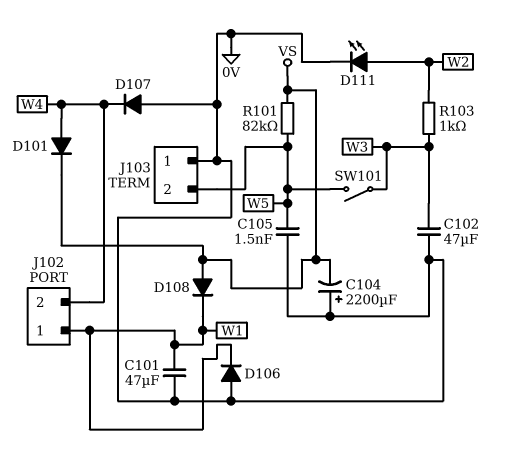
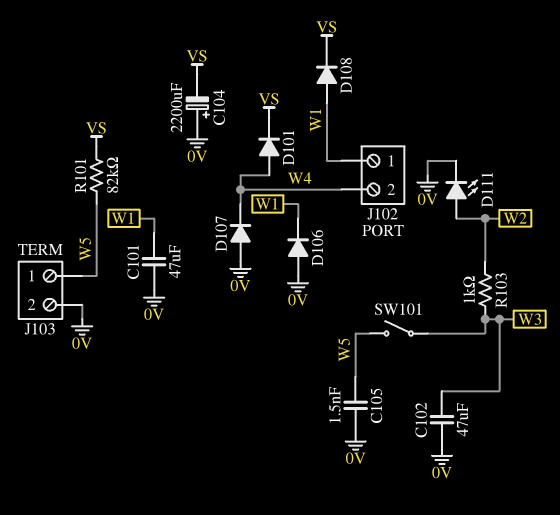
D108: diode (A VS, K W1) -> diode (A W1, K VS)
J103 pin 1: 0V -> W5
J103 pin 2: W5 -> 0V

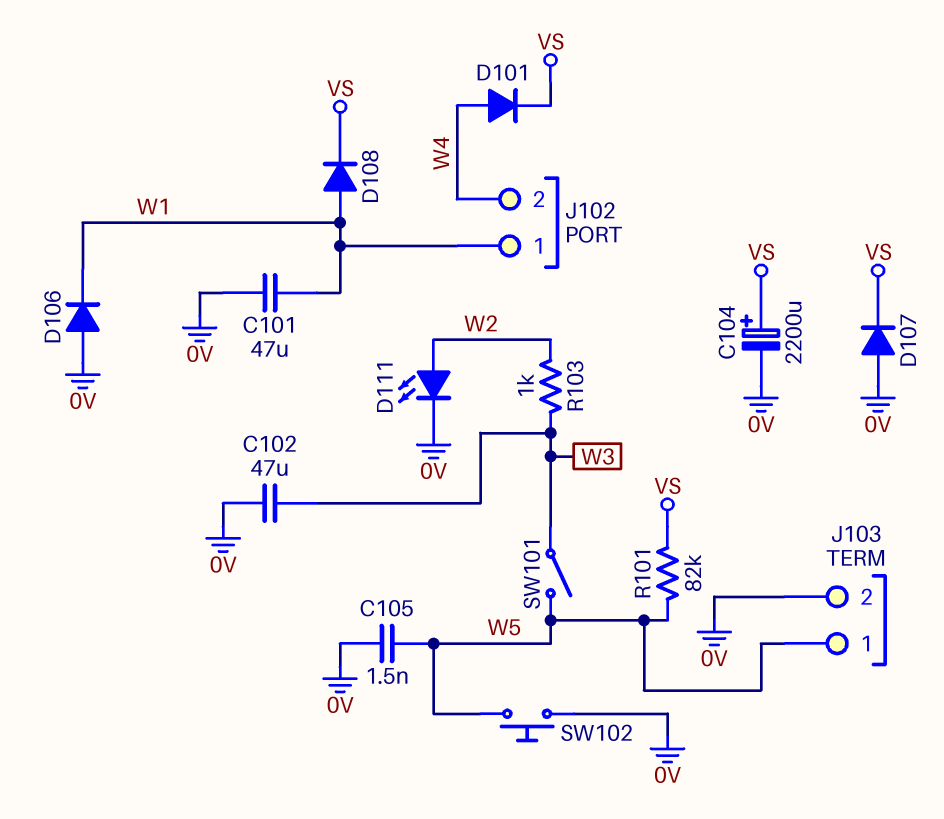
C104: 2200uF (plus 0V, minus VS) -> 2200uF (plus VS, minus 0V)
D107: diode (A 0V, K W4) -> diode (A 0V, K VS)
SW102: none -> button (0V, W5)

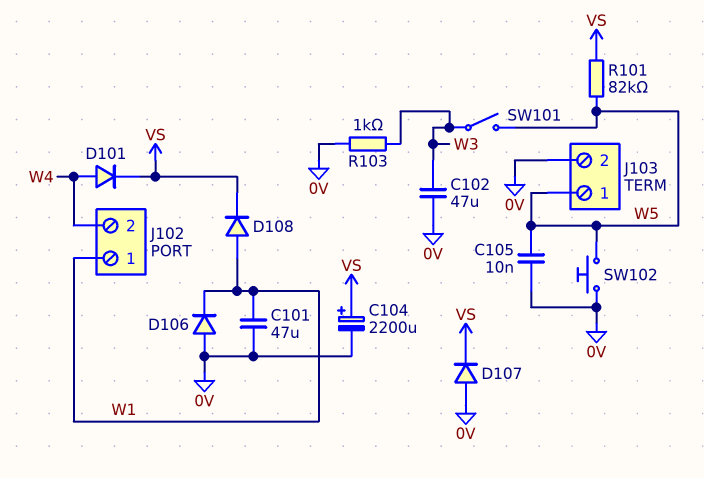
C105: 1.5nF (0V, W5) -> 10nF (0V, W5)
D111: LED (A W2, K 0V) -> none
R103: 1k (W2, W3) -> 1k (0V, W3)

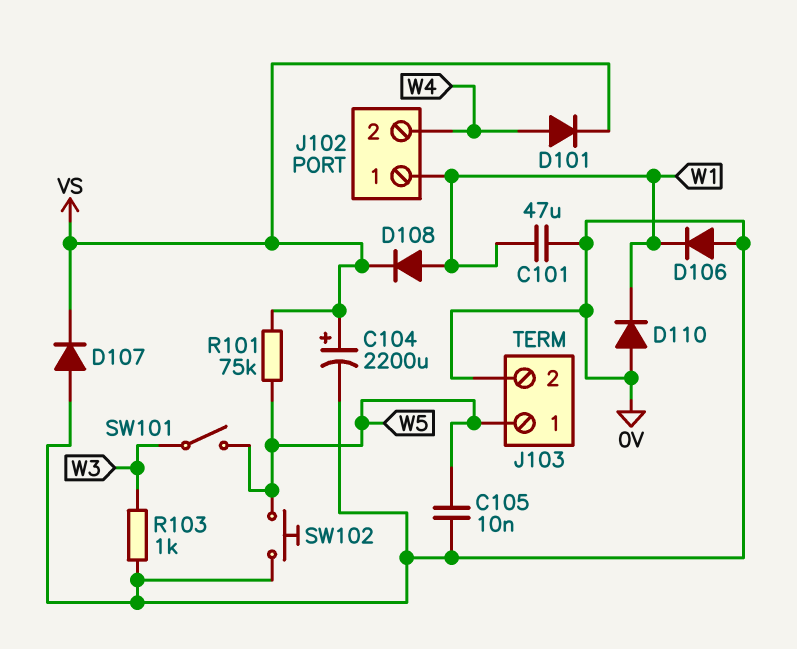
C102: 47uF (0V, W3) -> none
D110: none -> diode (A 0V, K W1)
R101: 82k (VS, W5) -> 75k (VS, W5)

